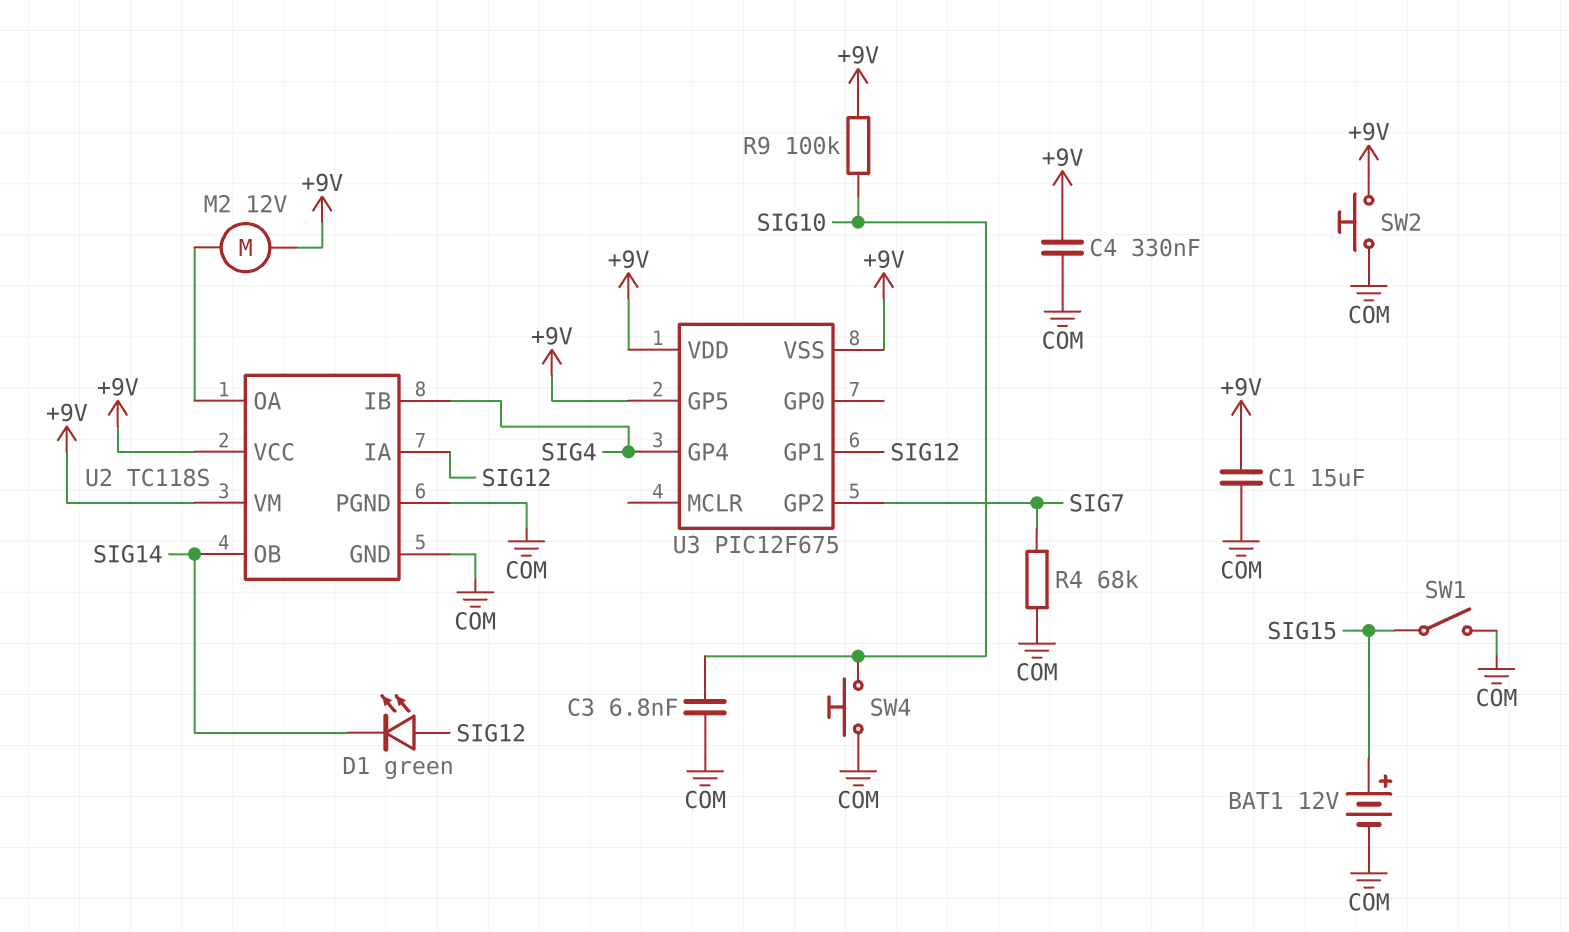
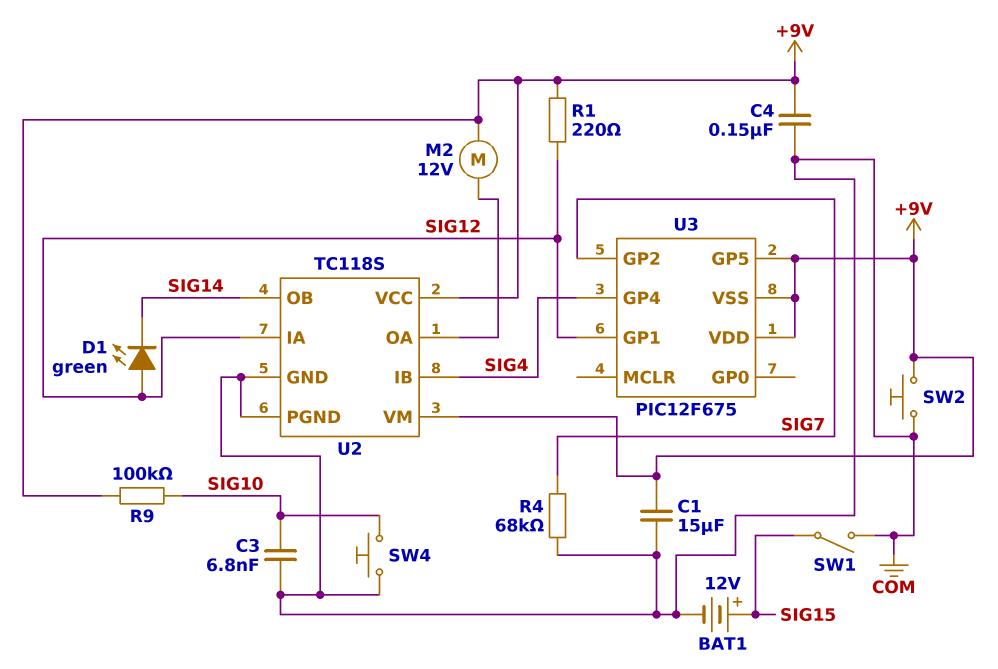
C4: 330nF (+9V, COM) -> 150nF (+9V, COM)
R1: none -> 220 (+9V, SIG12)

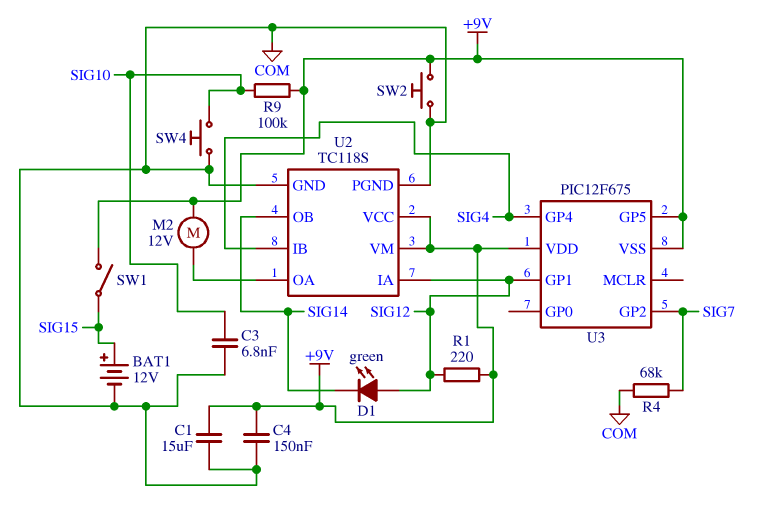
SW1: switch (COM, SIG15) -> switch (+9V, SIG15)

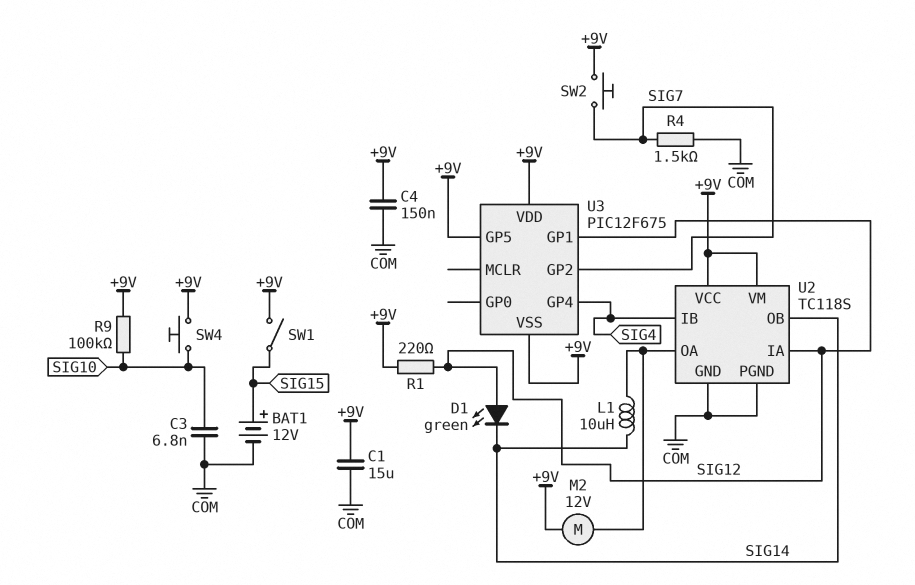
L1: none -> 10uH (SIG14, U2/OA)
R4: 68k (COM, SIG7) -> 1.5k (COM, SIG7)
SW2: button (+9V, COM) -> button (+9V, SIG7)
SW4: button (COM, SIG10) -> button (+9V, SIG10)

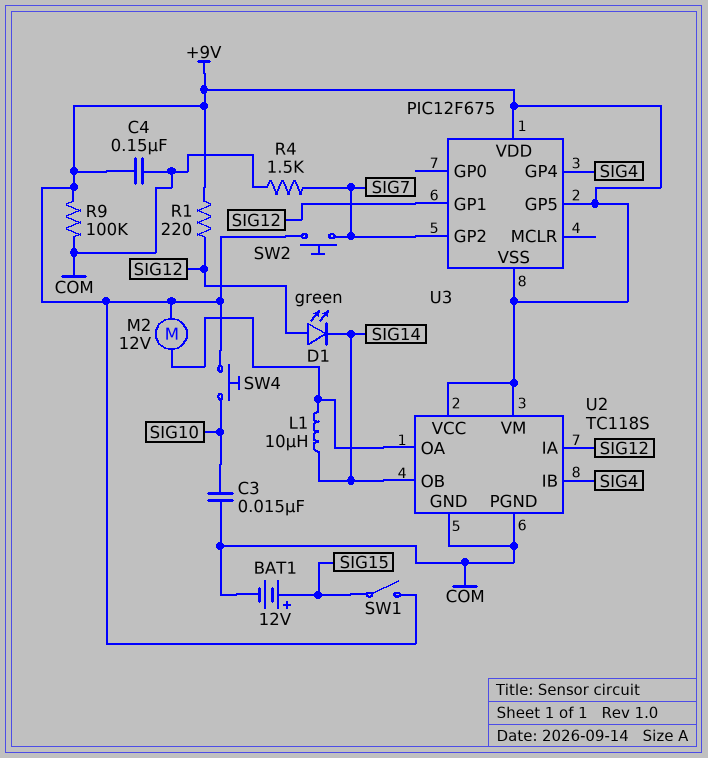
C1: 15uF (+9V, COM) -> none
C3: 6.8nF (COM, SIG10) -> 15nF (COM, SIG10)
R9: 100k (+9V, SIG10) -> 100k (+9V, COM)

